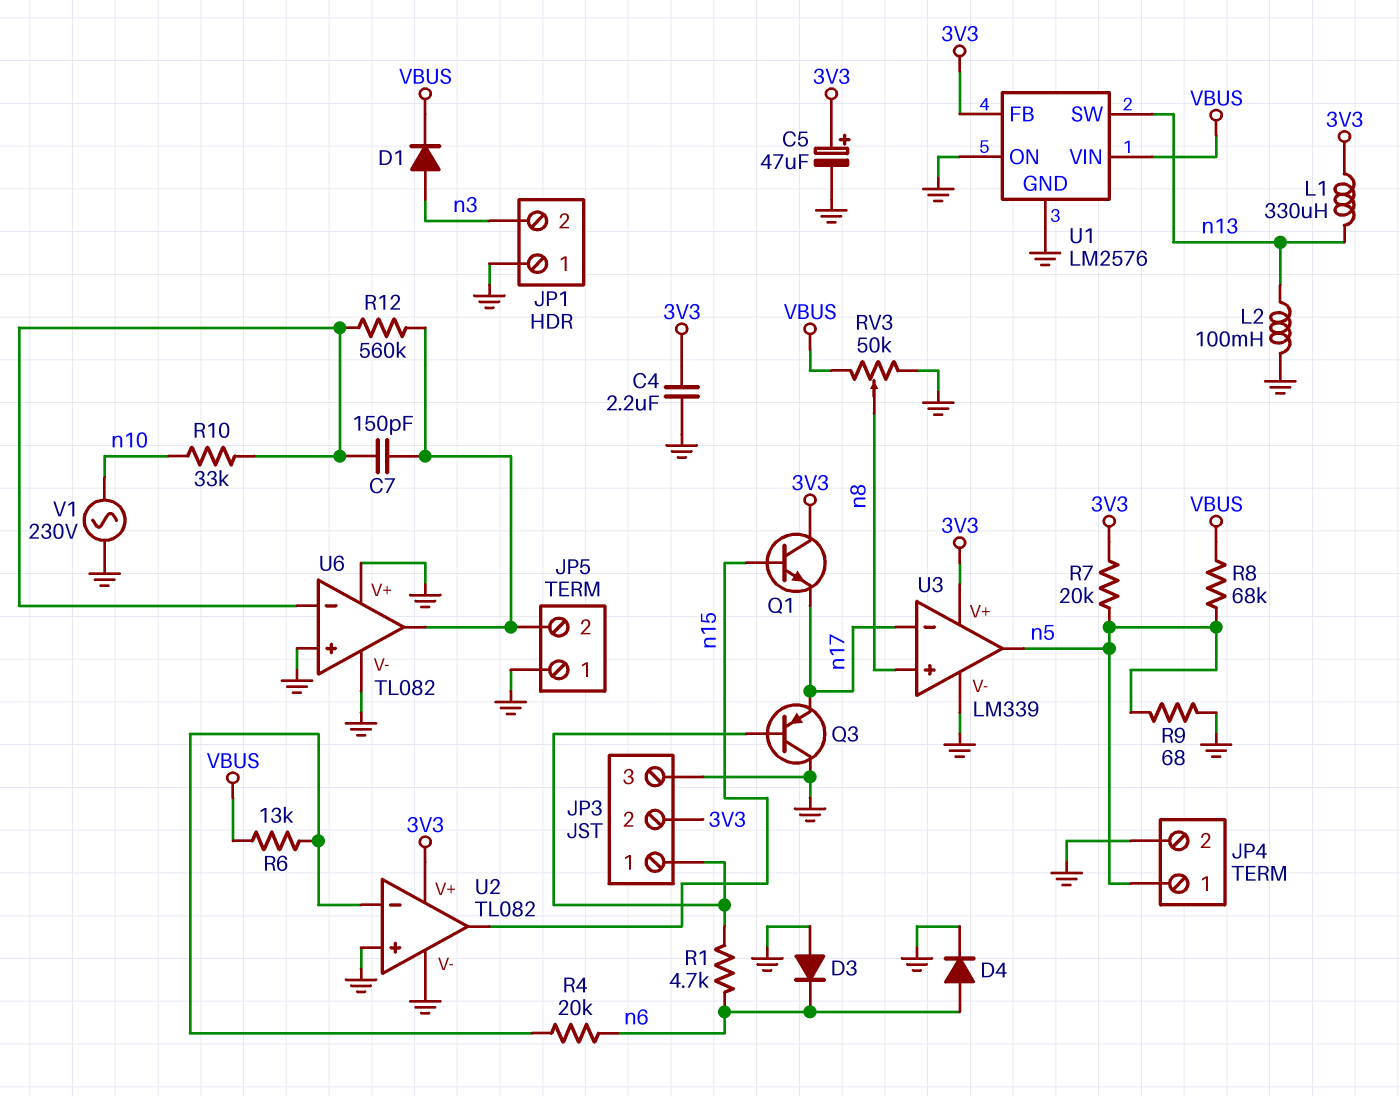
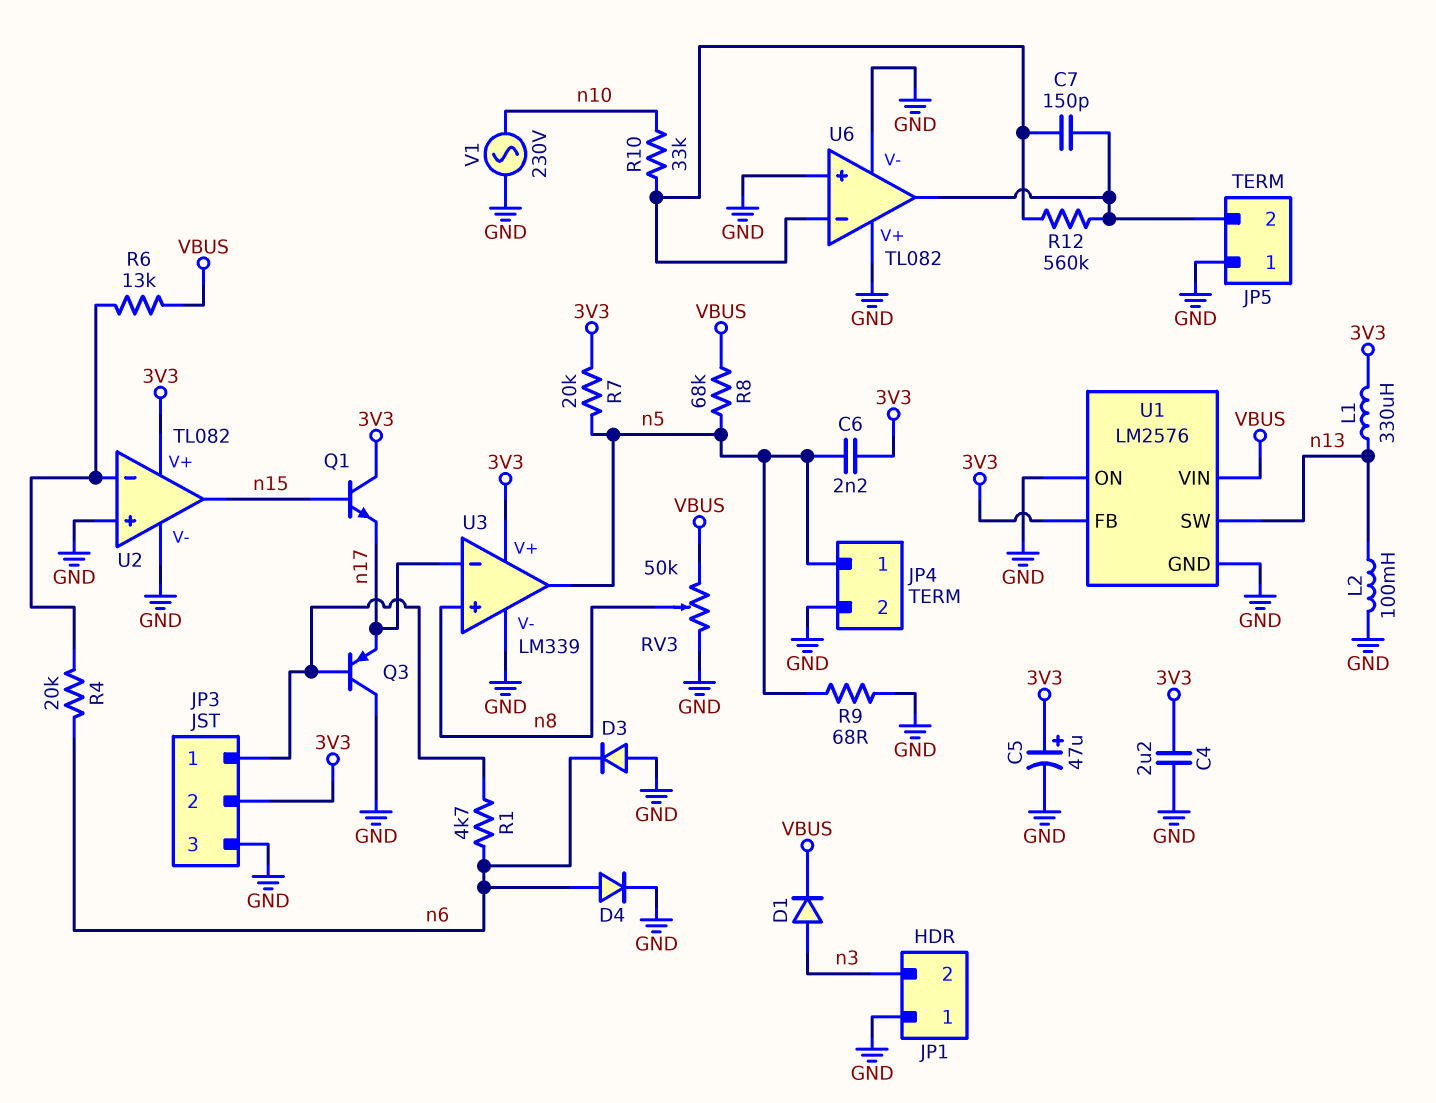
C6: none -> 2.2nF (3V3, n5)

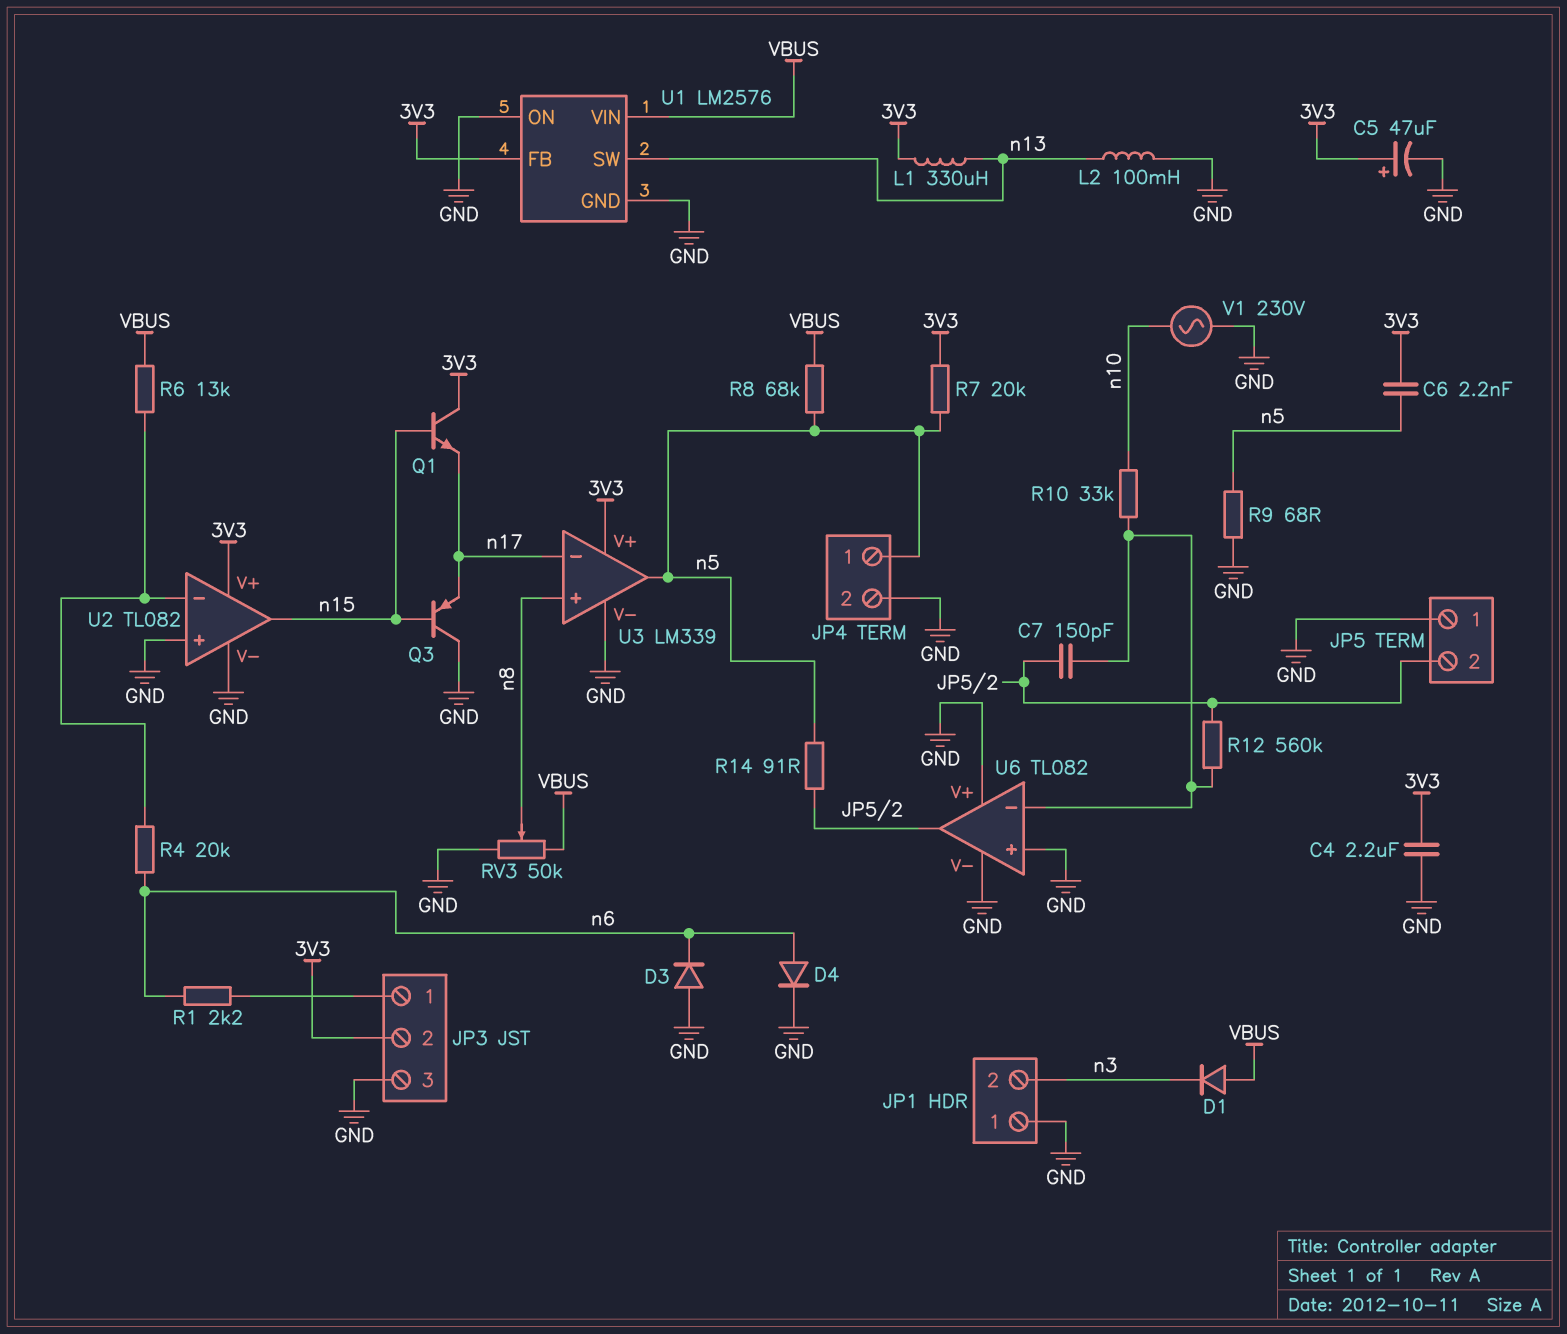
D1: diode (A n3, K VBUS) -> diode (A VBUS, K n3)
Q3: PNP (B JP3/1, C GND, E n17) -> PNP (B n15, C GND, E n17)
R1: 4.7k (JP3/1, n6) -> 2.2k (JP3/1, n6)
R14: none -> 91 (JP5/2, n5)

